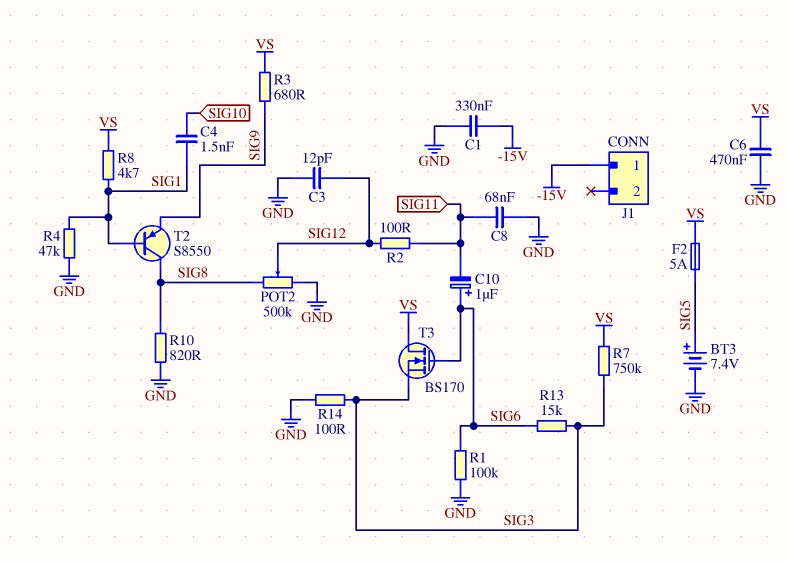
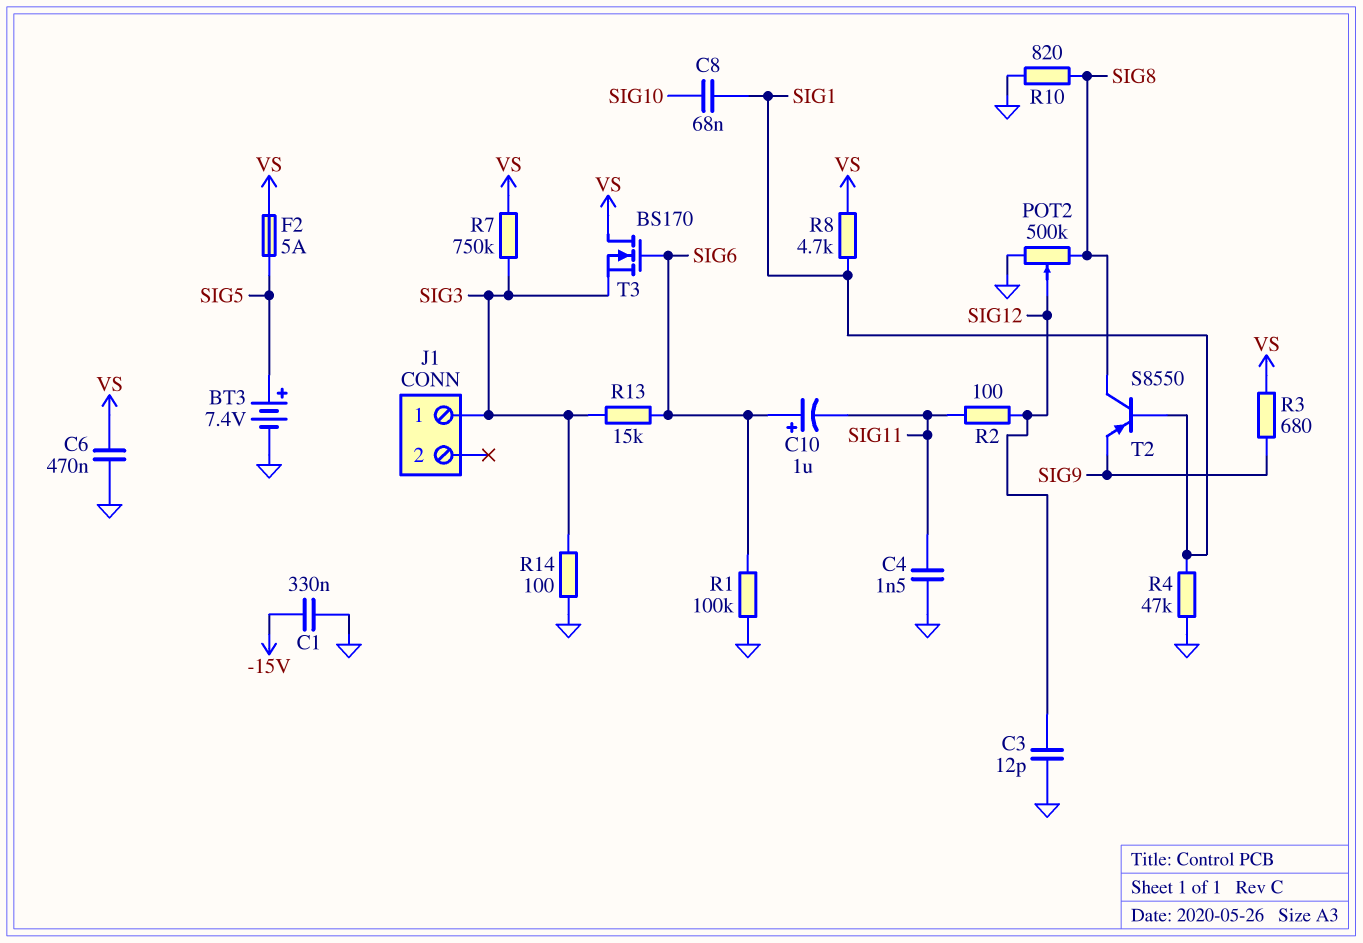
C4: 1.5nF (SIG1, SIG10) -> 1.5nF (GND, SIG11)
C8: 68nF (GND, SIG11) -> 68nF (SIG1, SIG10)
J1 pin 1: -15V -> SIG3

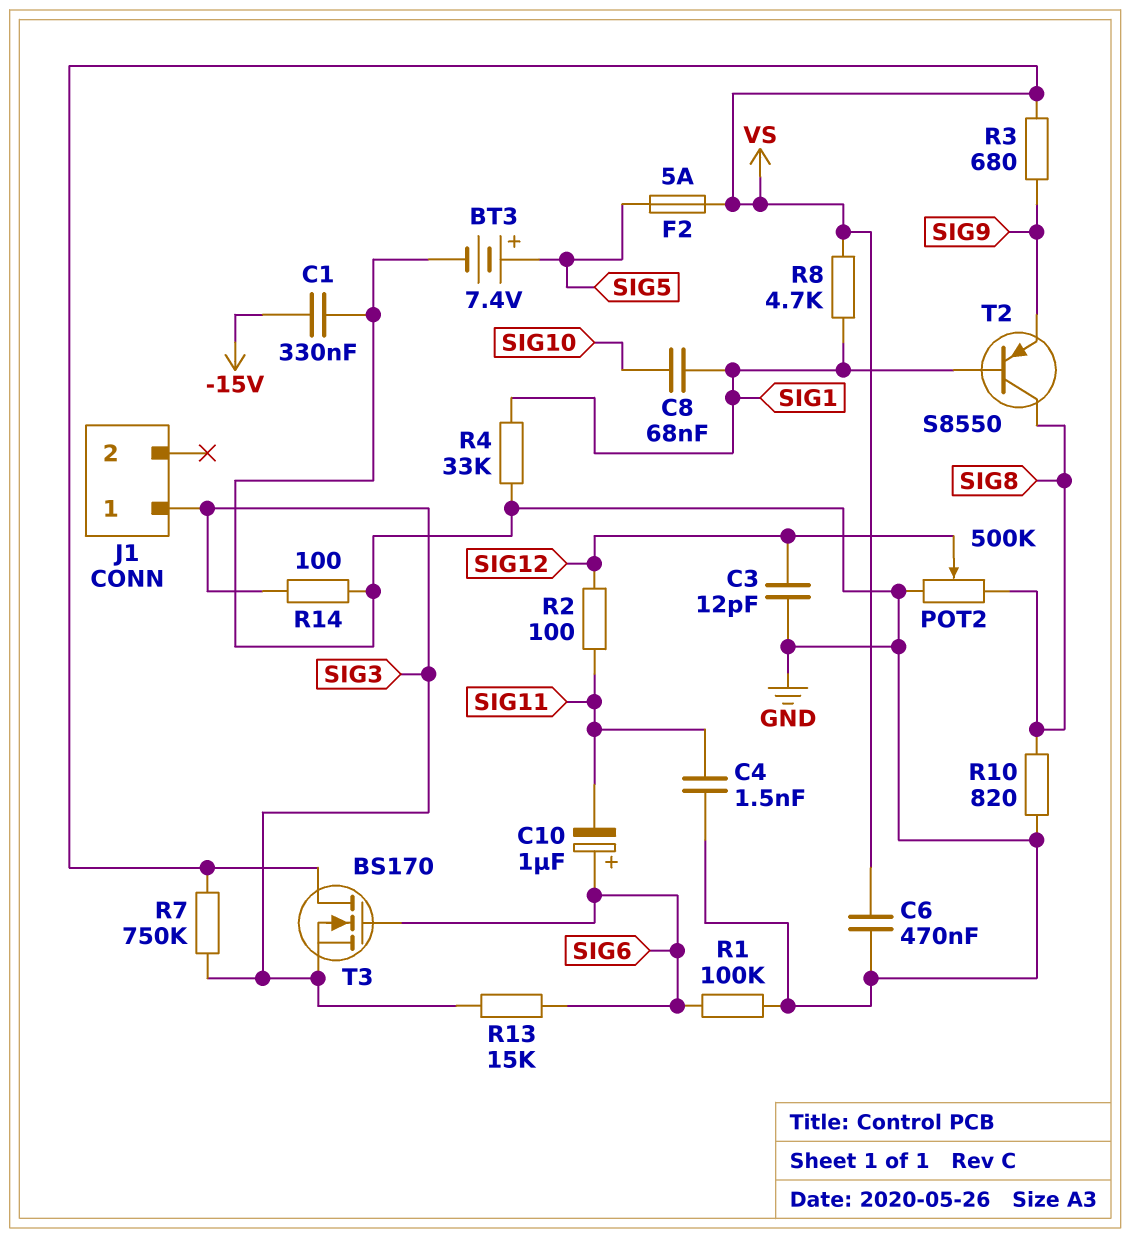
R4: 47k (GND, SIG1) -> 33k (GND, SIG1)

